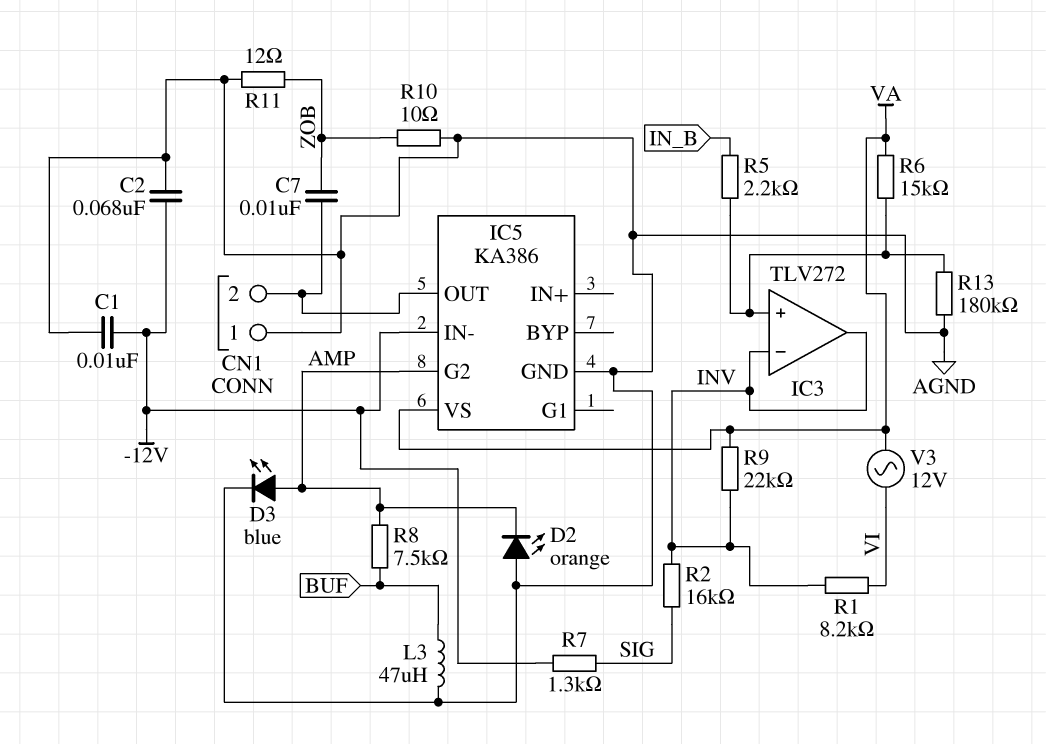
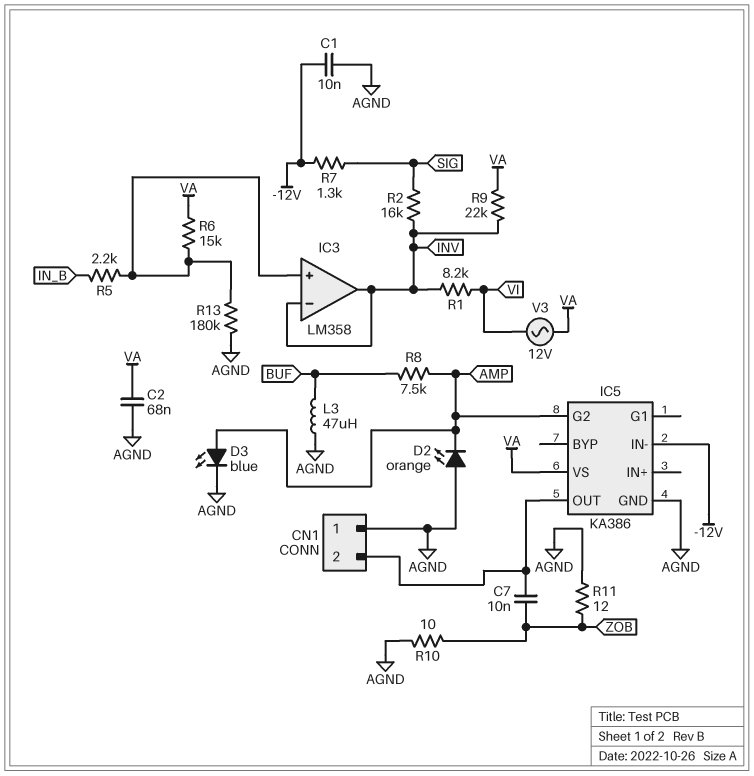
C2: 68nF (-12V, AGND) -> 68nF (AGND, VA)
IC3: TLV272 -> LM358

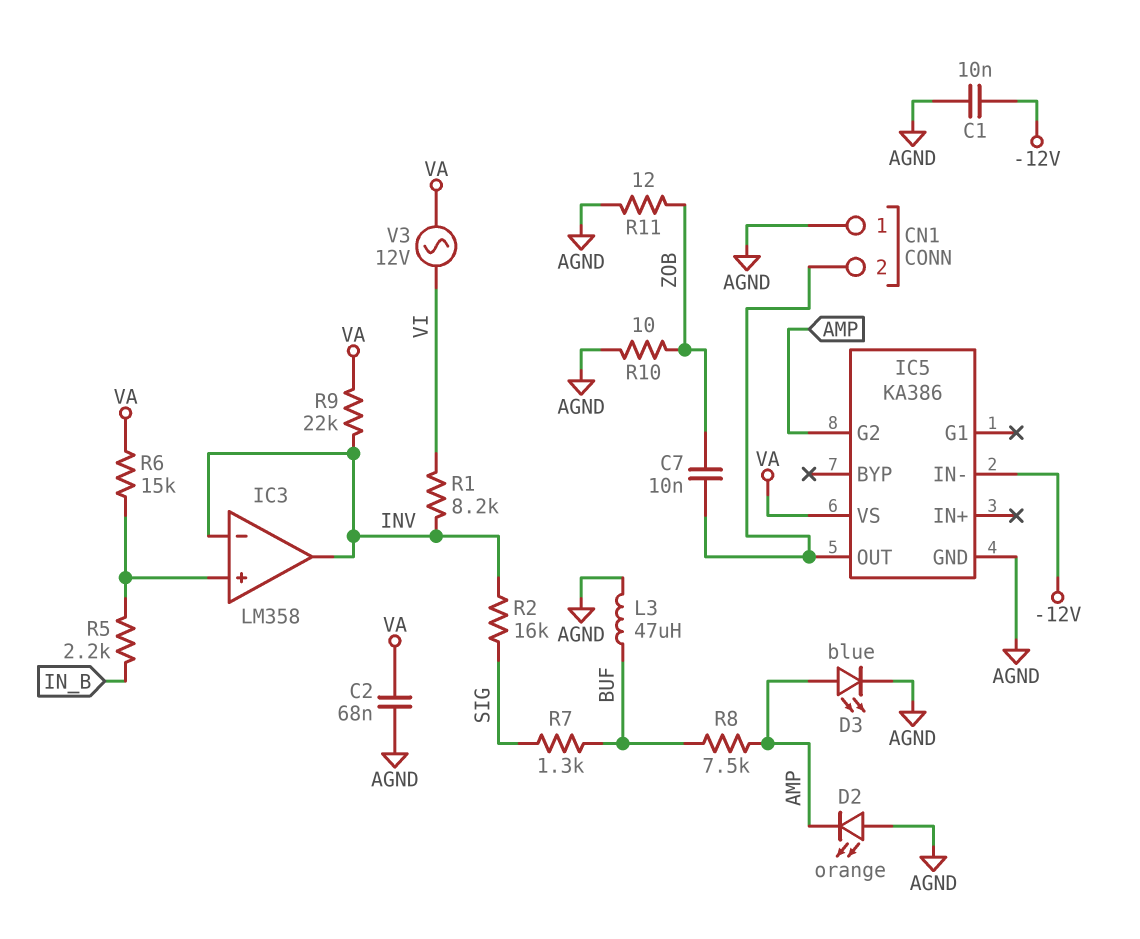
R7: 1.3k (-12V, SIG) -> 1.3k (BUF, SIG)
R13: 180k (AGND, IC3/in+) -> none

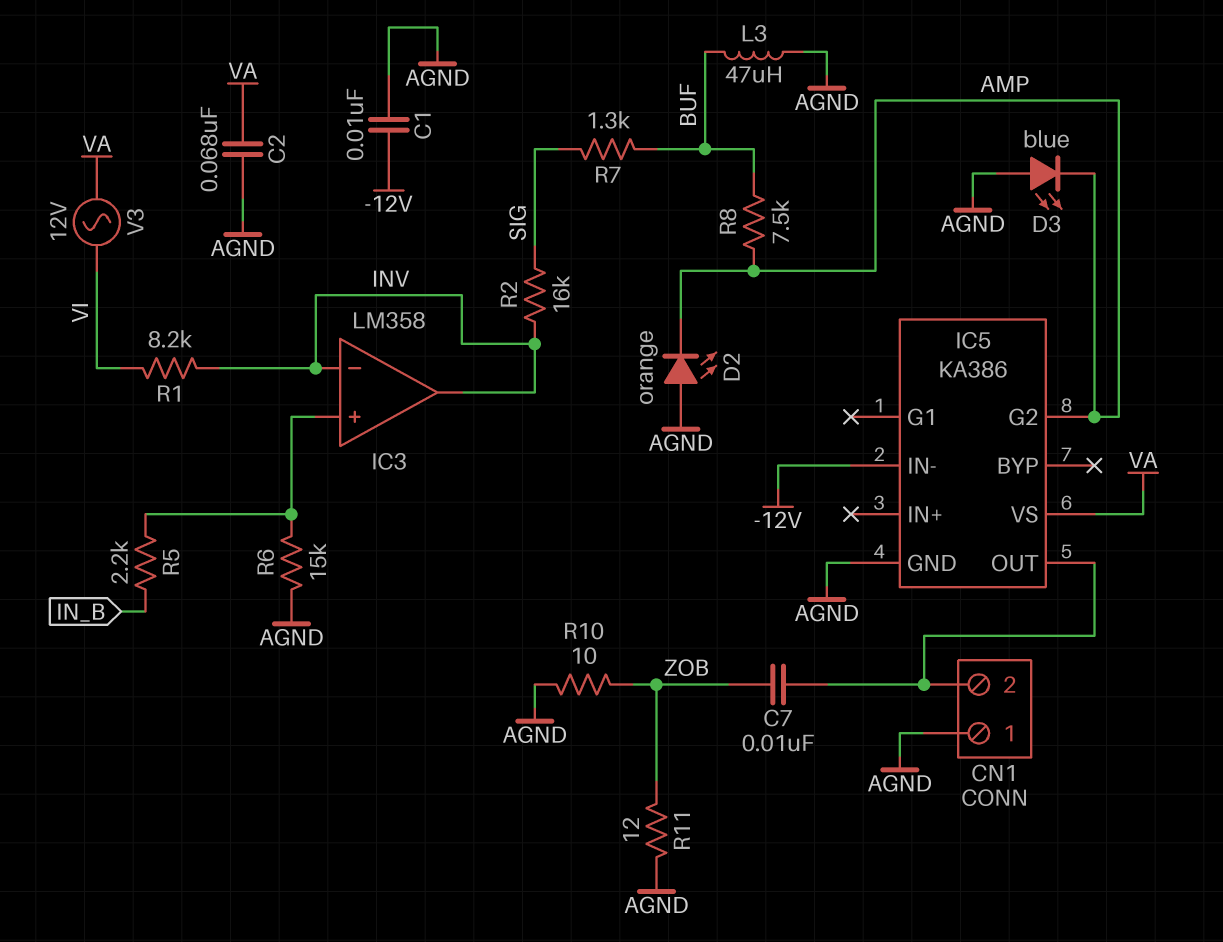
D3: LED blue (A AMP, K AGND) -> LED blue (A AGND, K AMP)
R6: 15k (IC3/in+, VA) -> 15k (AGND, IC3/in+)
R9: 22k (INV, VA) -> none

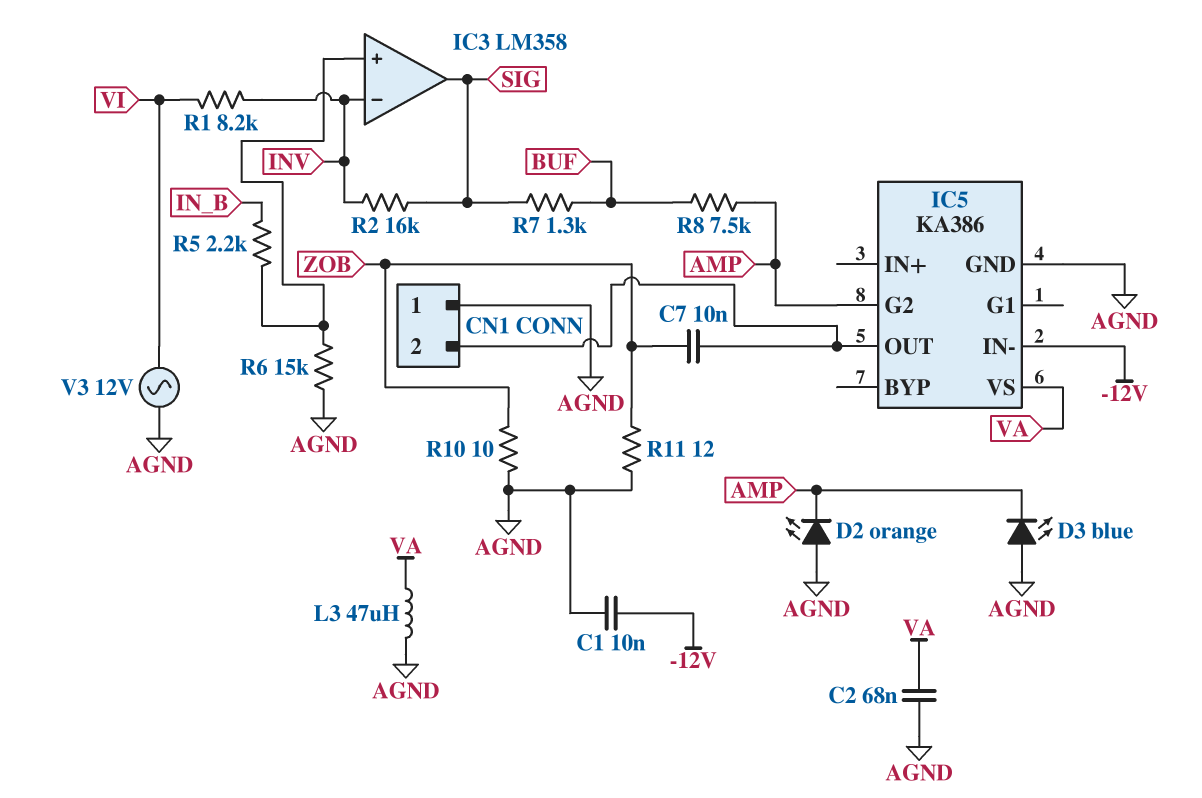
IC3 pin out: INV -> SIG
L3: 47uH (AGND, BUF) -> 47uH (AGND, VA)
V3: AC 12V (VA, VI) -> AC 12V (AGND, VI)

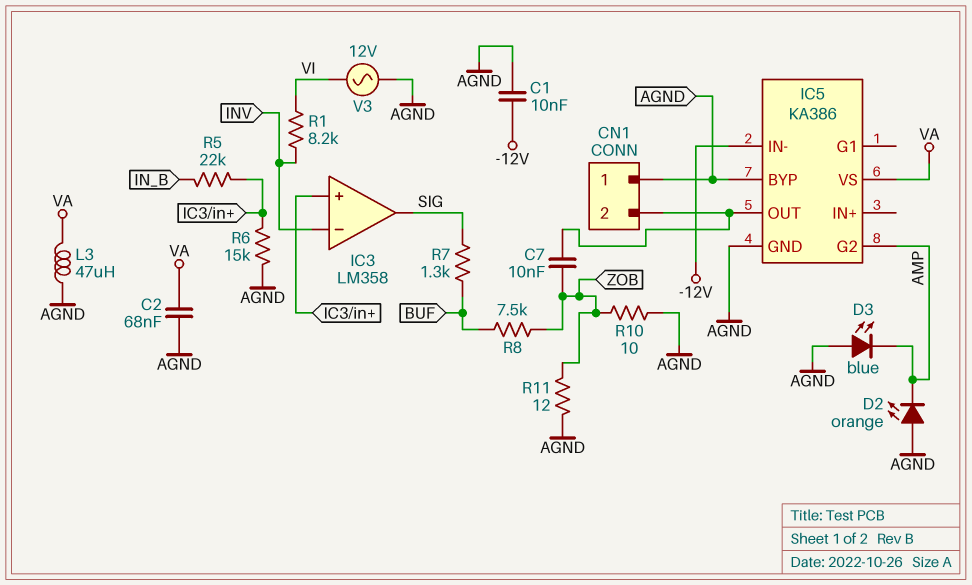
IC5 pin BYP: none -> AGND
R2: 16k (INV, SIG) -> none
R5: 2.2k (IC3/in+, IN_B) -> 22k (IC3/in+, IN_B)
R8: 7.5k (AMP, BUF) -> 7.5k (BUF, ZOB)

